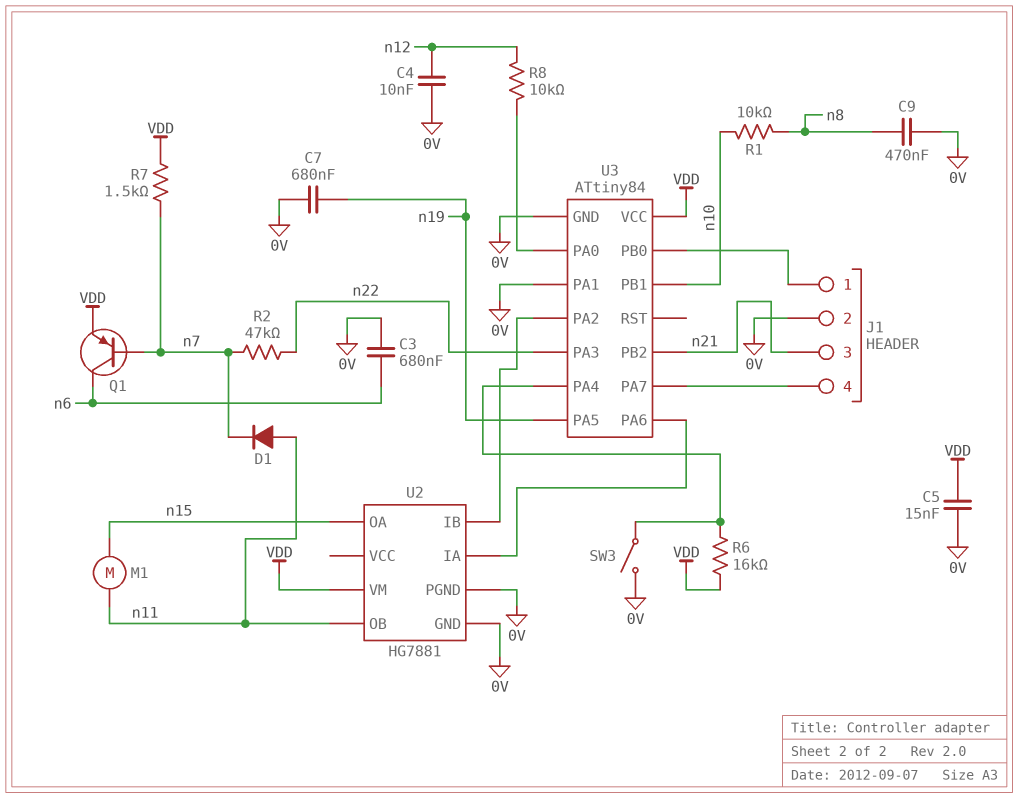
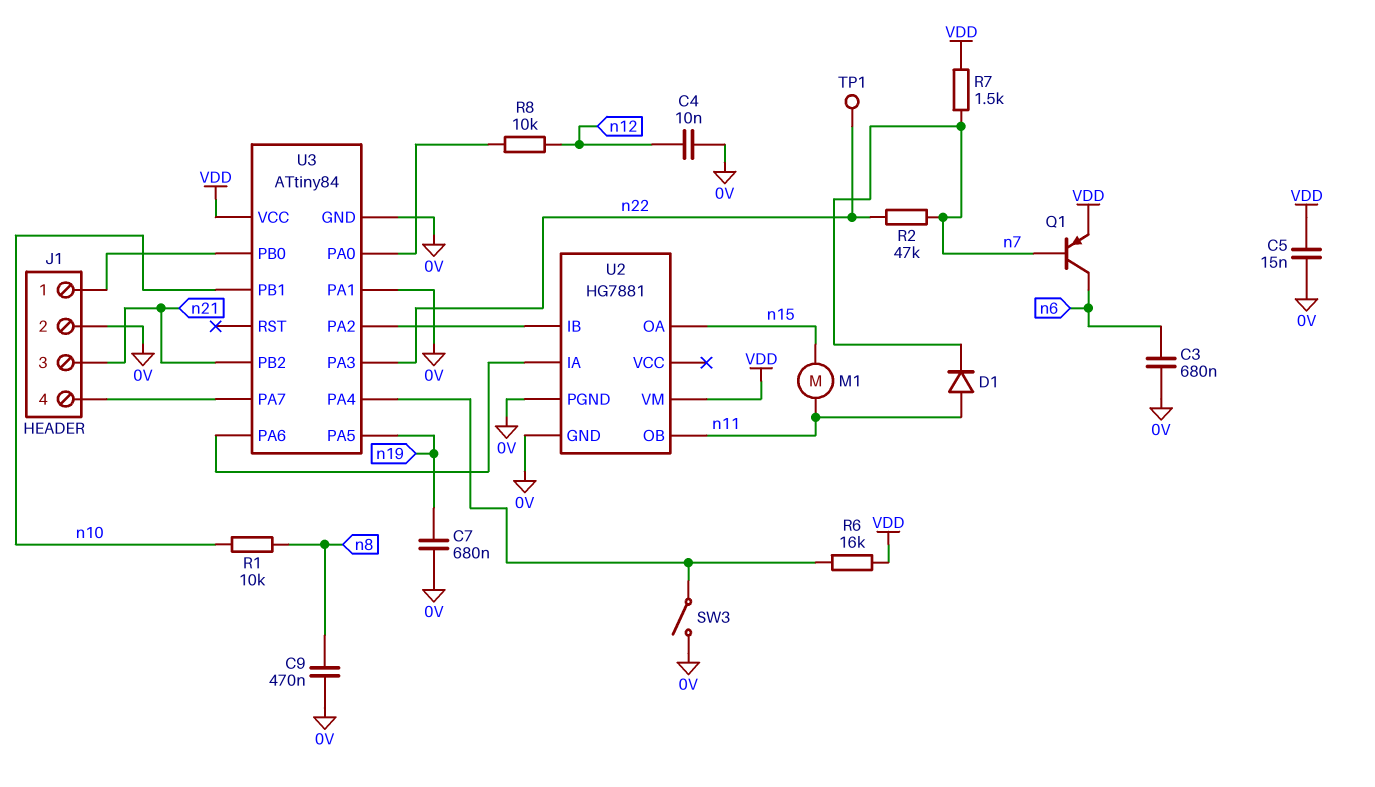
TP1: none -> test point (n22)

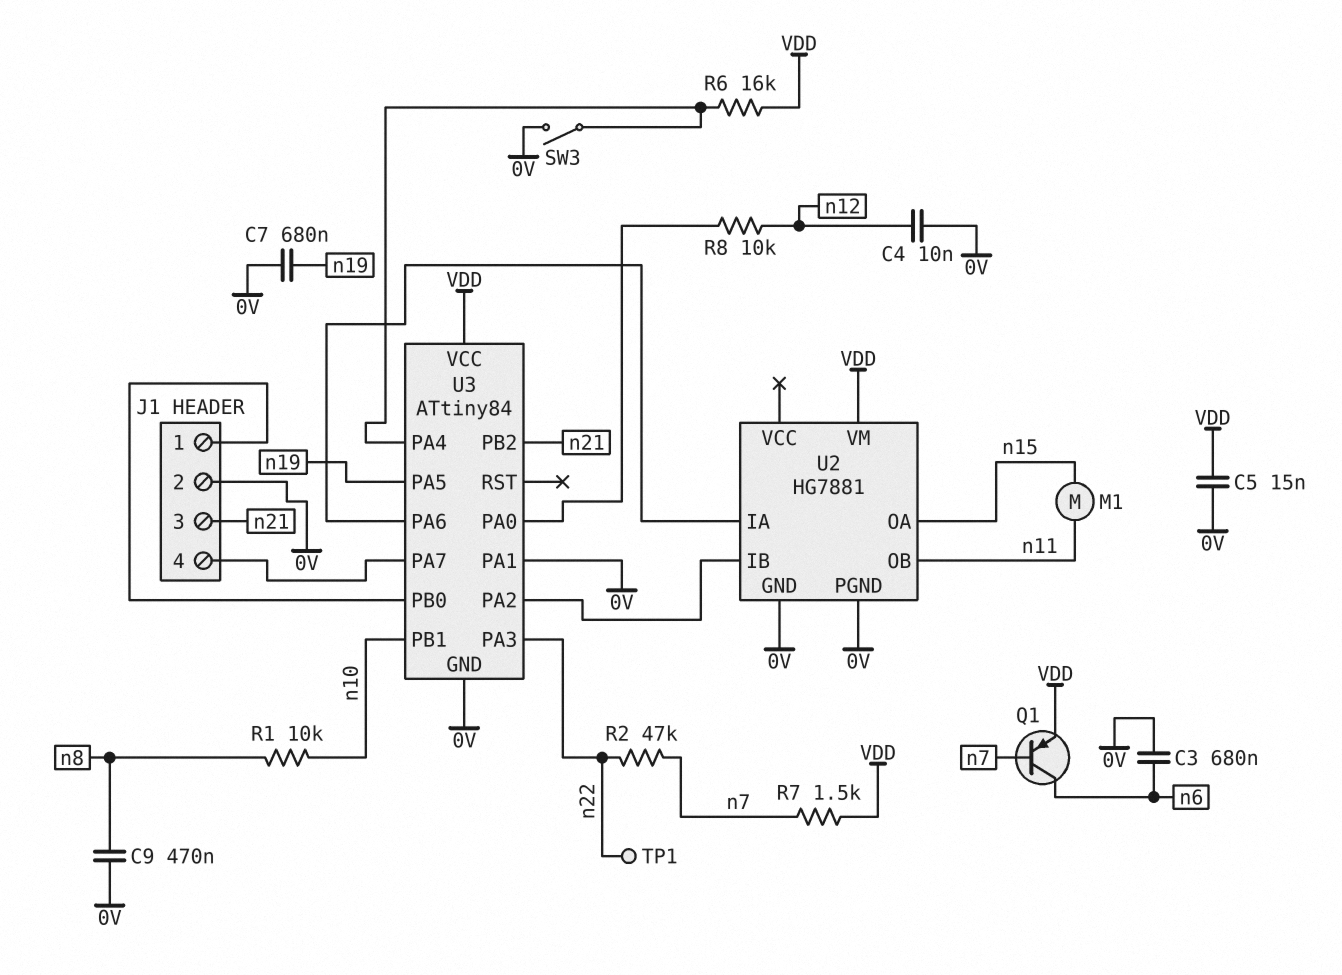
D1: diode (A n11, K n7) -> none

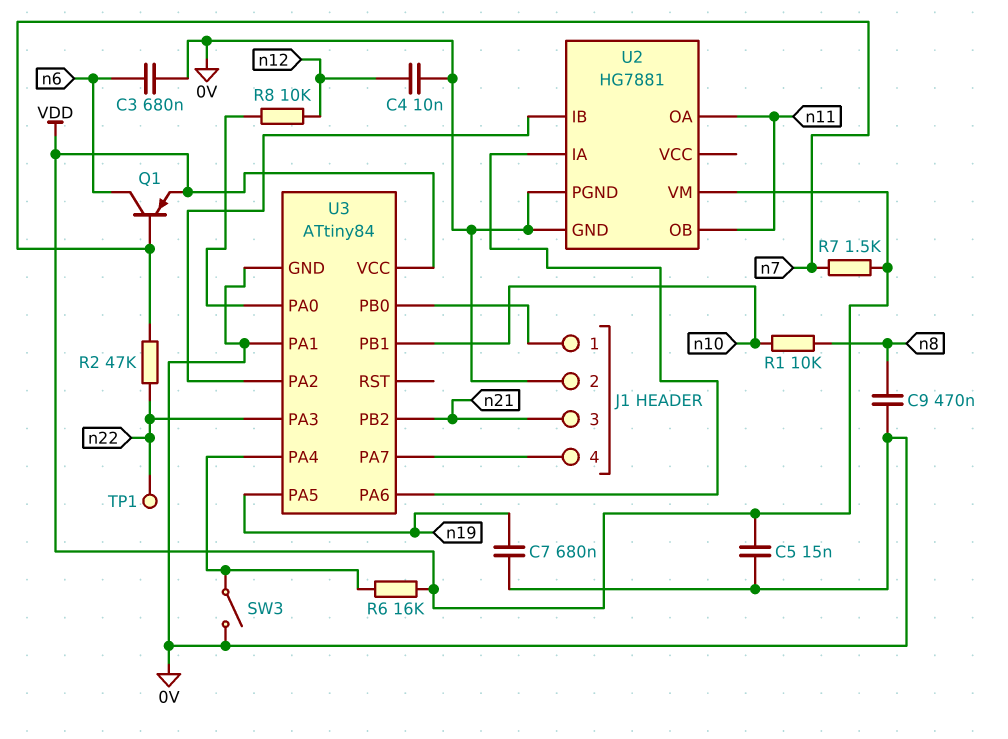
M1: motor (n11, n15) -> none
U2 pin OA: n15 -> n11

